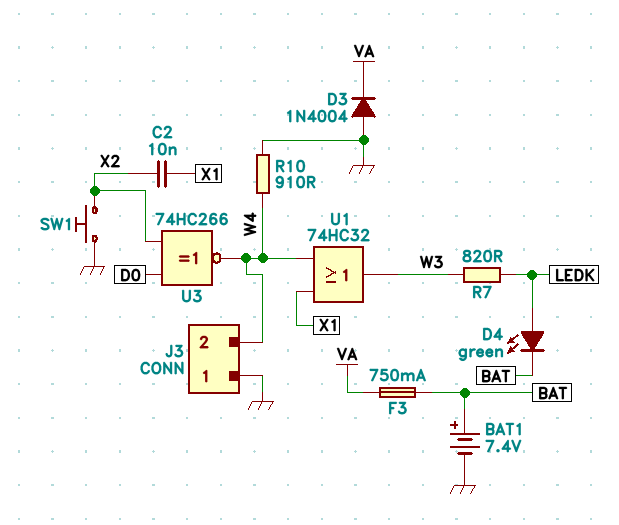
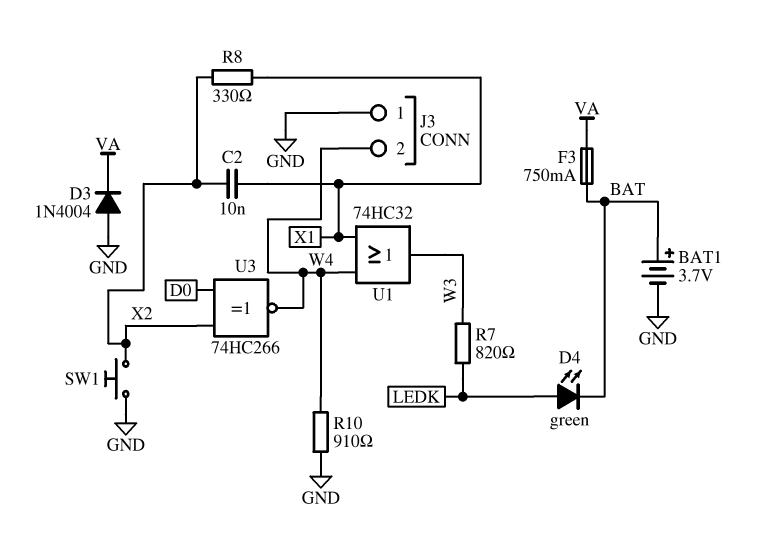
BAT1: 7.4V (plus BAT, minus GND) -> 3.7V (plus BAT, minus GND)
R8: none -> 330 (X1, X2)

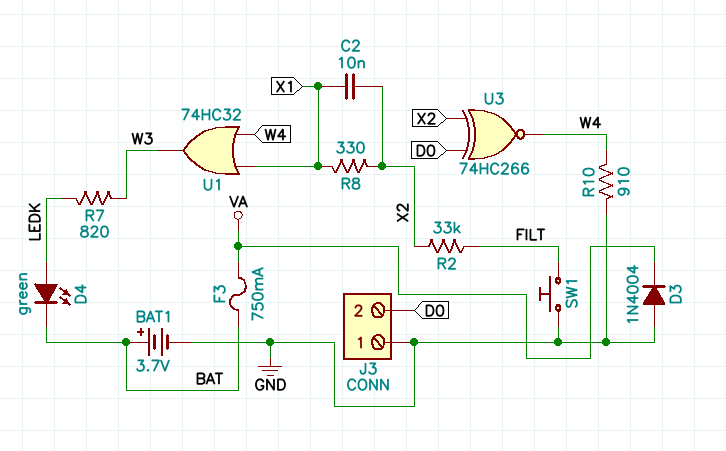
J3 pin 2: W4 -> D0
R2: none -> 33k (FILT, X2)
SW1: button (GND, X2) -> button (FILT, GND)

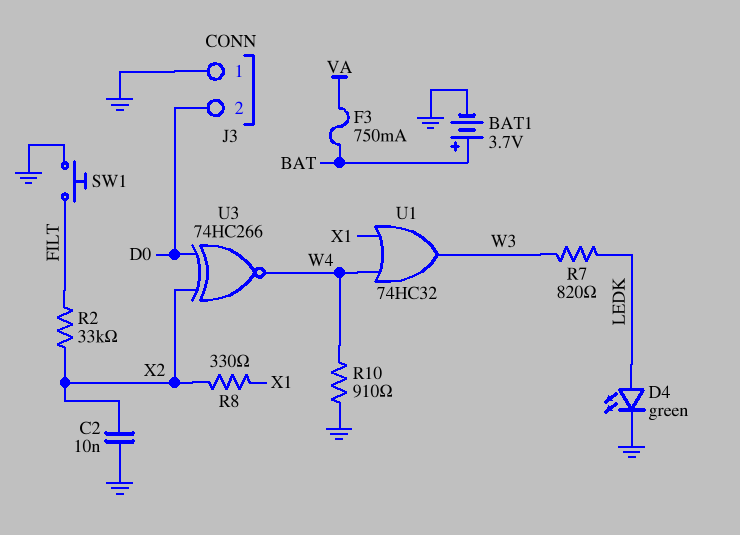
C2: 10nF (X1, X2) -> 10nF (GND, X2)
D3: diode 1N4004 (A GND, K VA) -> none
D4: LED green (A LEDK, K BAT) -> LED green (A LEDK, K GND)

